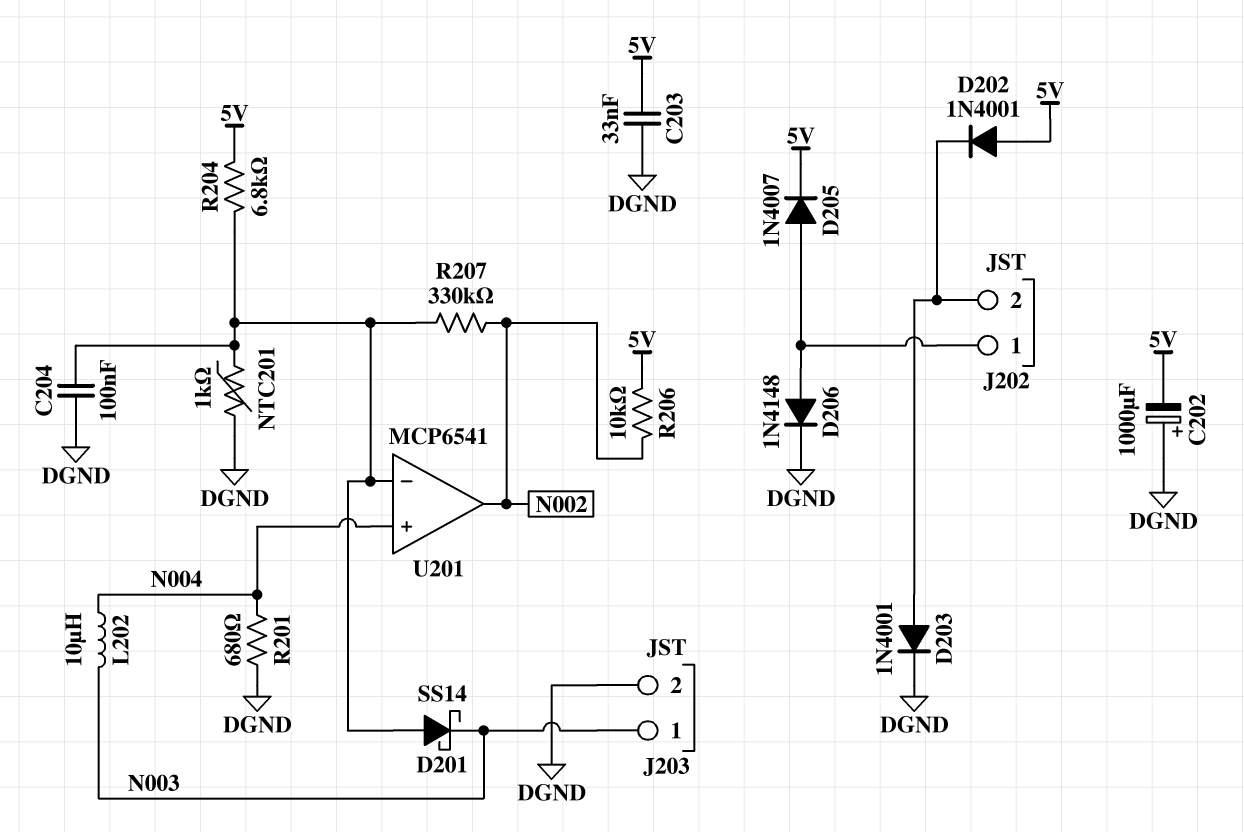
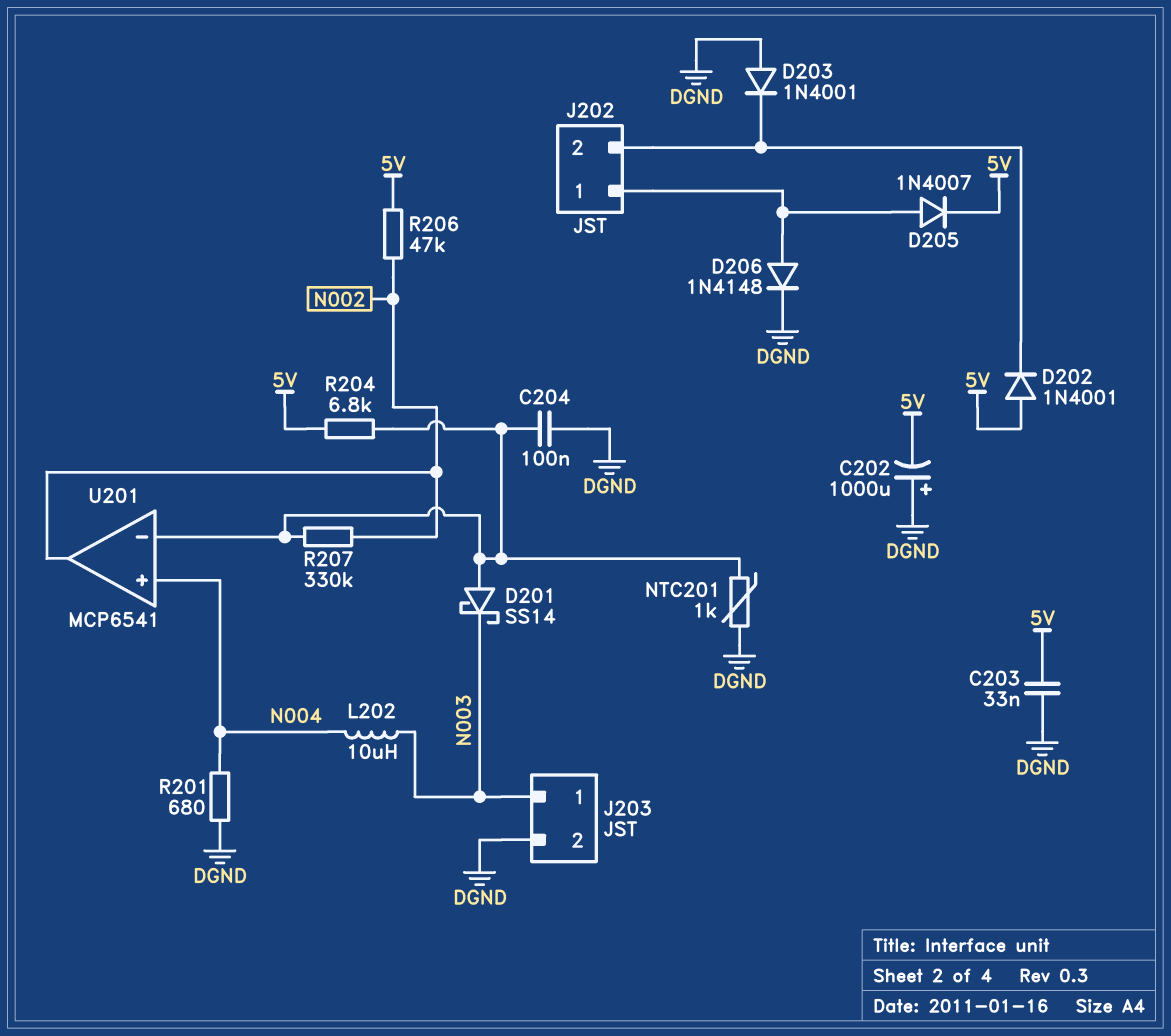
D203: diode 1N4001 (A J202/2, K DGND) -> diode 1N4001 (A DGND, K J202/2)
R206: 10k (5V, N002) -> 47k (5V, N002)

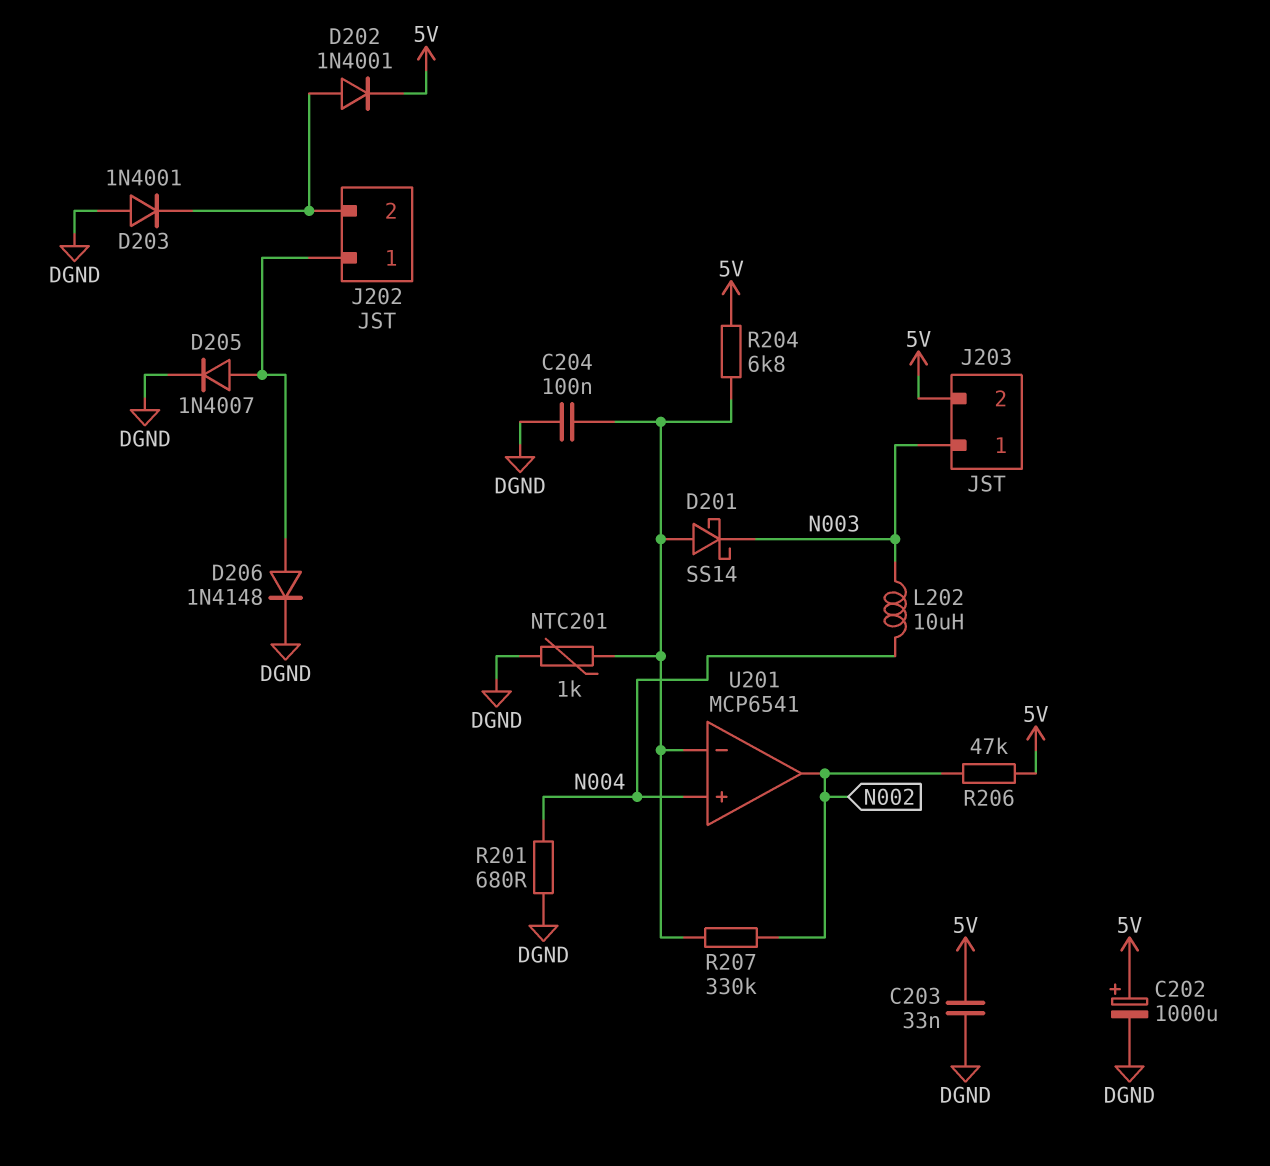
C202: 1000uF (plus DGND, minus 5V) -> 1000uF (plus 5V, minus DGND)
D202: diode 1N4001 (A 5V, K J202/2) -> diode 1N4001 (A J202/2, K 5V)
D205: diode 1N4007 (A J202/1, K 5V) -> diode 1N4007 (A J202/1, K DGND)
J203 pin 2: DGND -> 5V

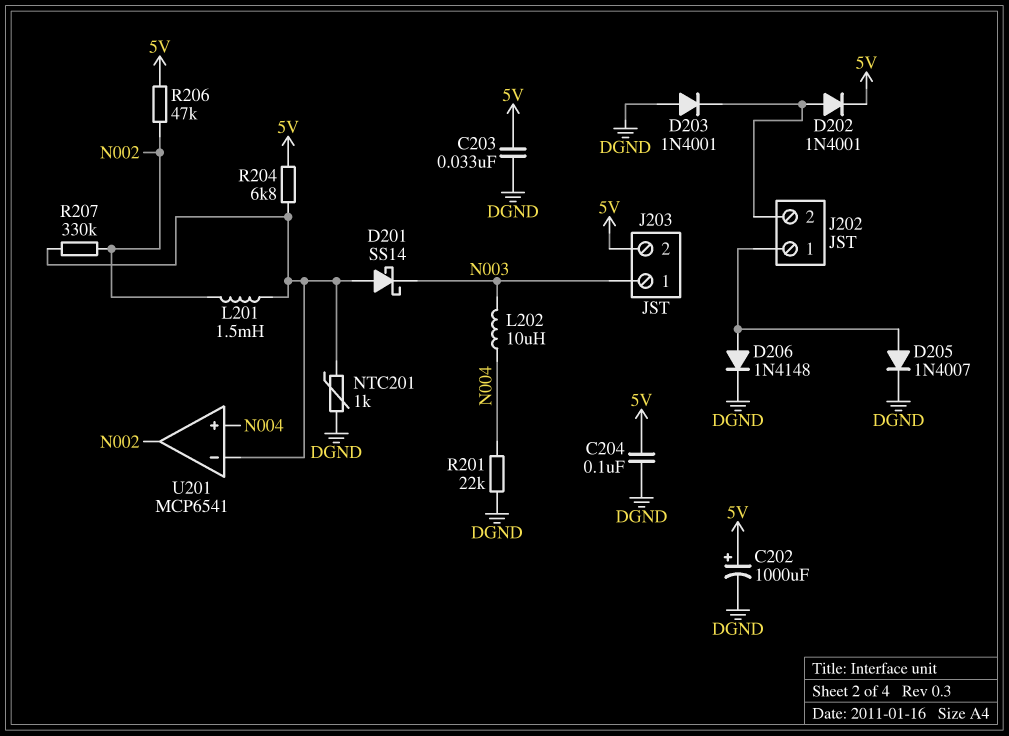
C204: 100nF (DGND, U201/in-) -> 100nF (5V, DGND)
L201: none -> 1.5mH (N002, U201/in-)
R201: 680 (DGND, N004) -> 22k (DGND, N004)

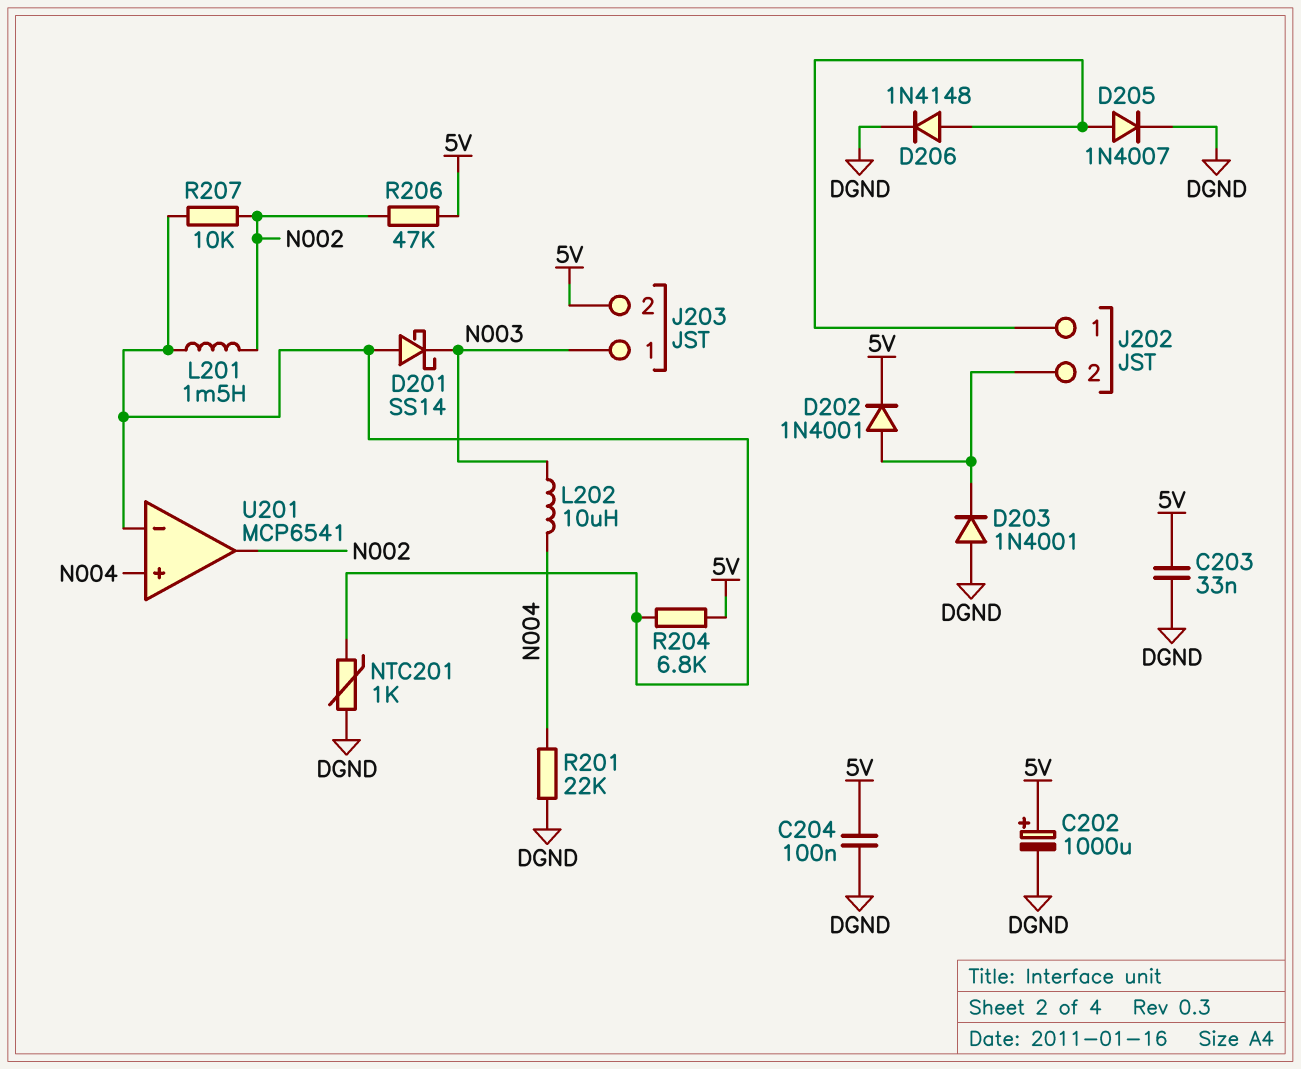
R207: 330k (N002, U201/in-) -> 10k (N002, U201/in-)

